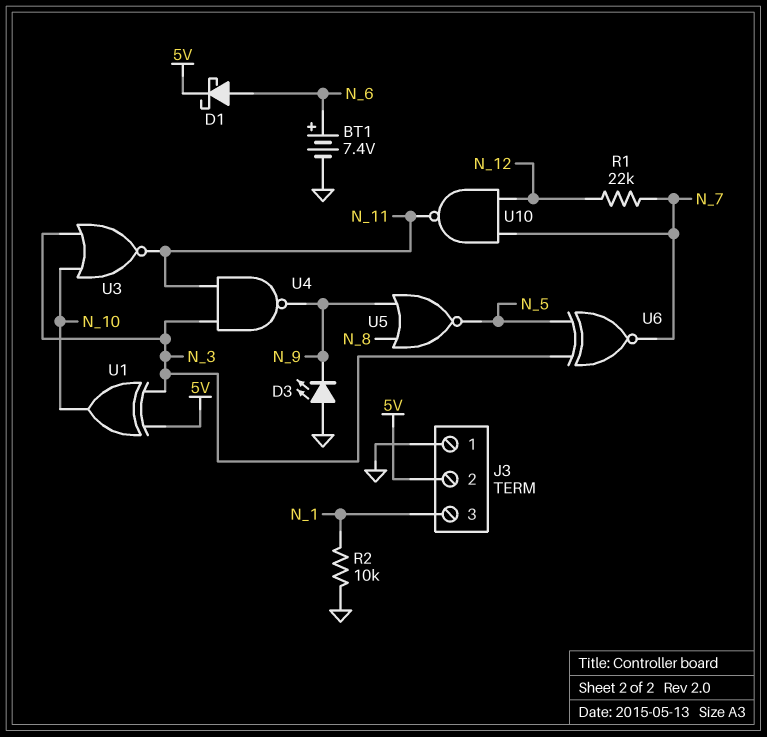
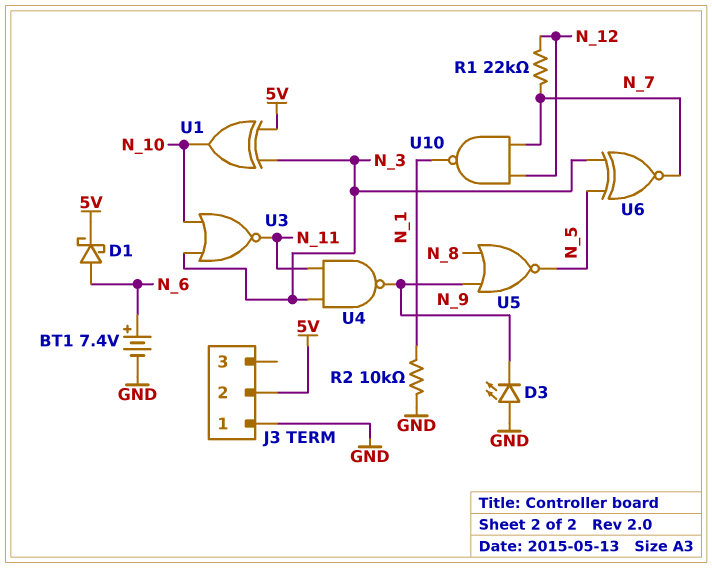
J3 pin 3: N_1 -> none
U10: NAND (in N_7, in N_12, out N_11) -> NAND (in N_7, in N_12, out N_1)

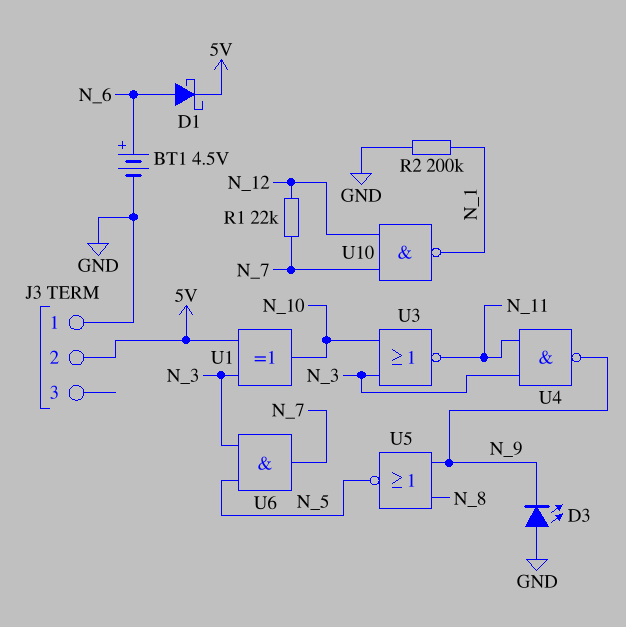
BT1: 7.4V (plus N_6, minus GND) -> 4.5V (plus N_6, minus GND)
R2: 10k (GND, N_1) -> 200k (GND, N_1)
U6: XNOR (in N_3, in N_5, out N_7) -> AND (in N_3, in N_5, out N_7)

